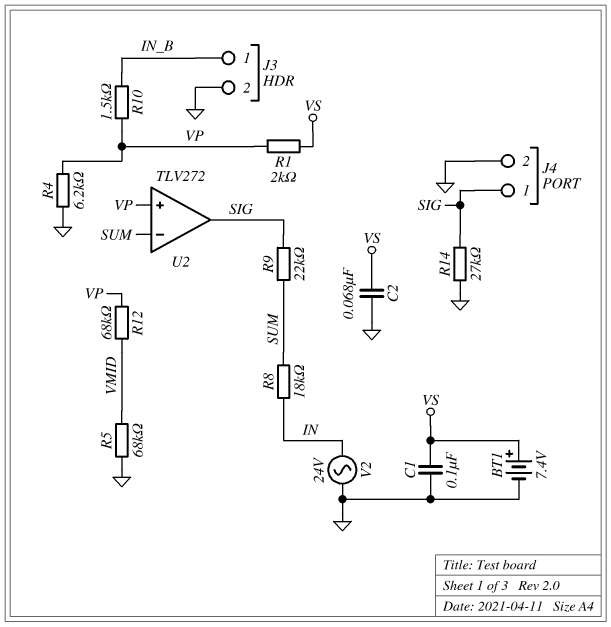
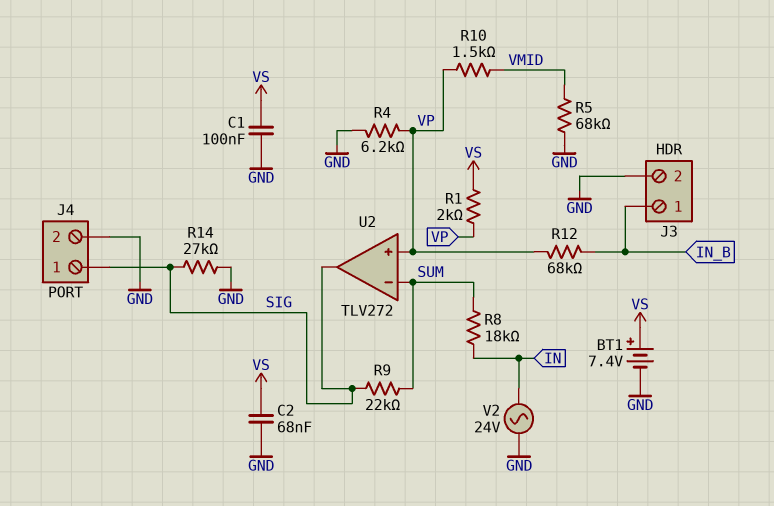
R10: 1.5k (IN_B, VP) -> 1.5k (VMID, VP)
R12: 68k (VMID, VP) -> 68k (IN_B, VP)

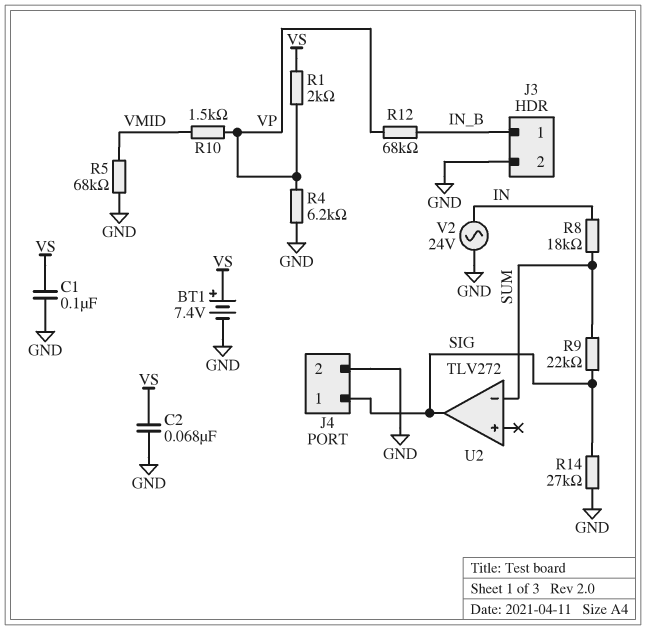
U2 pin in+: VP -> none

